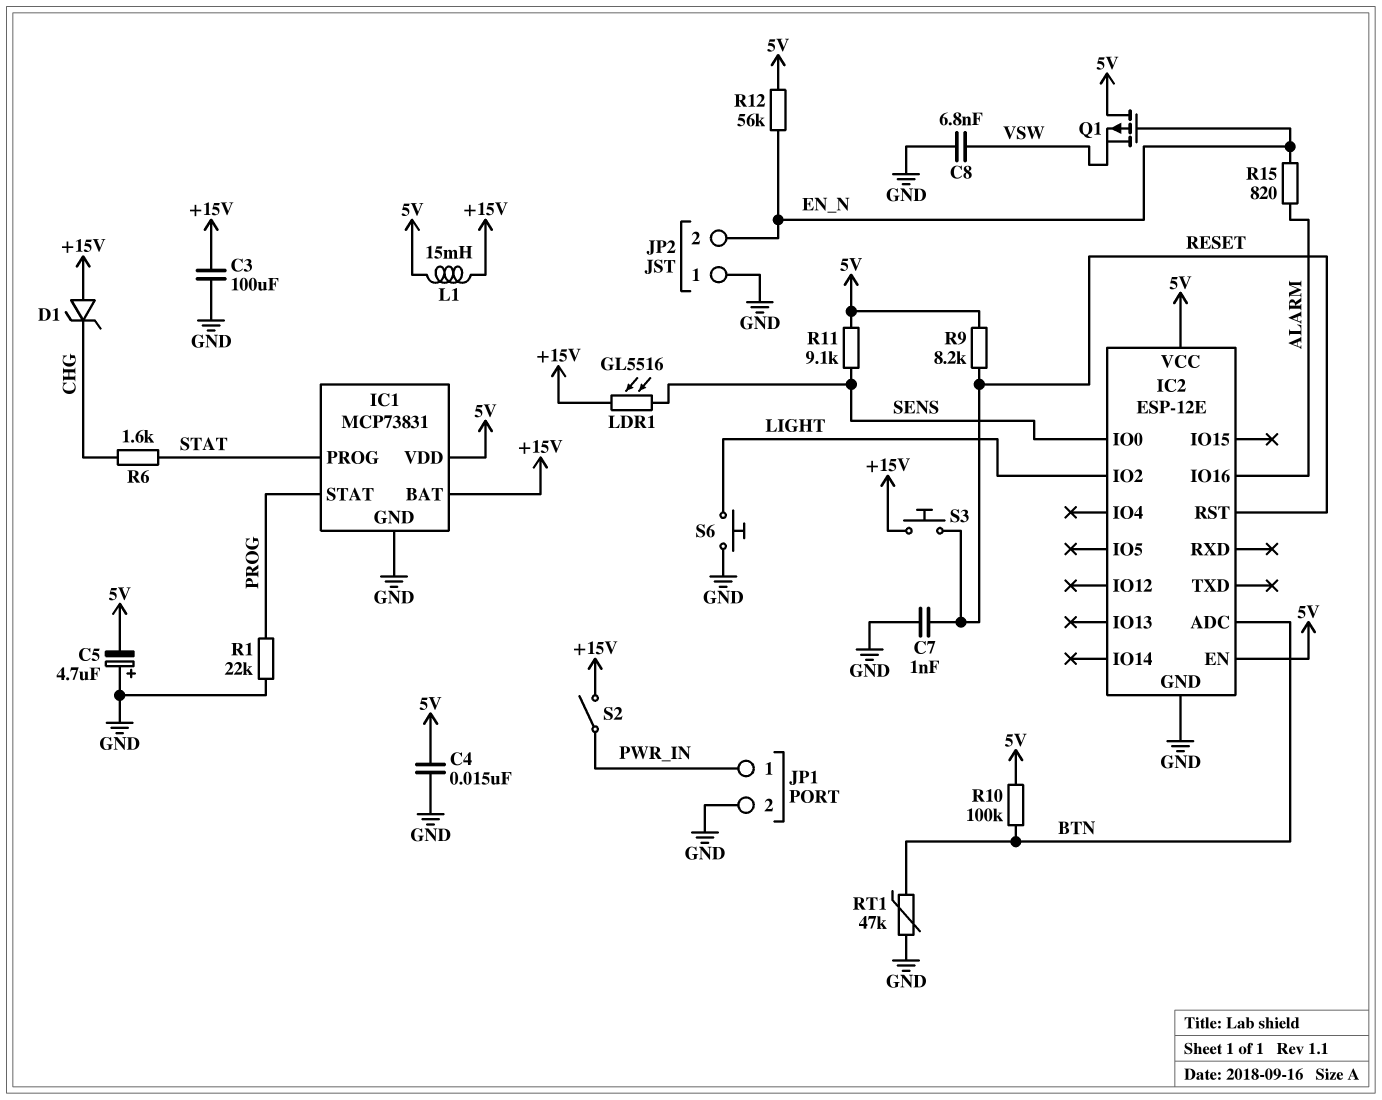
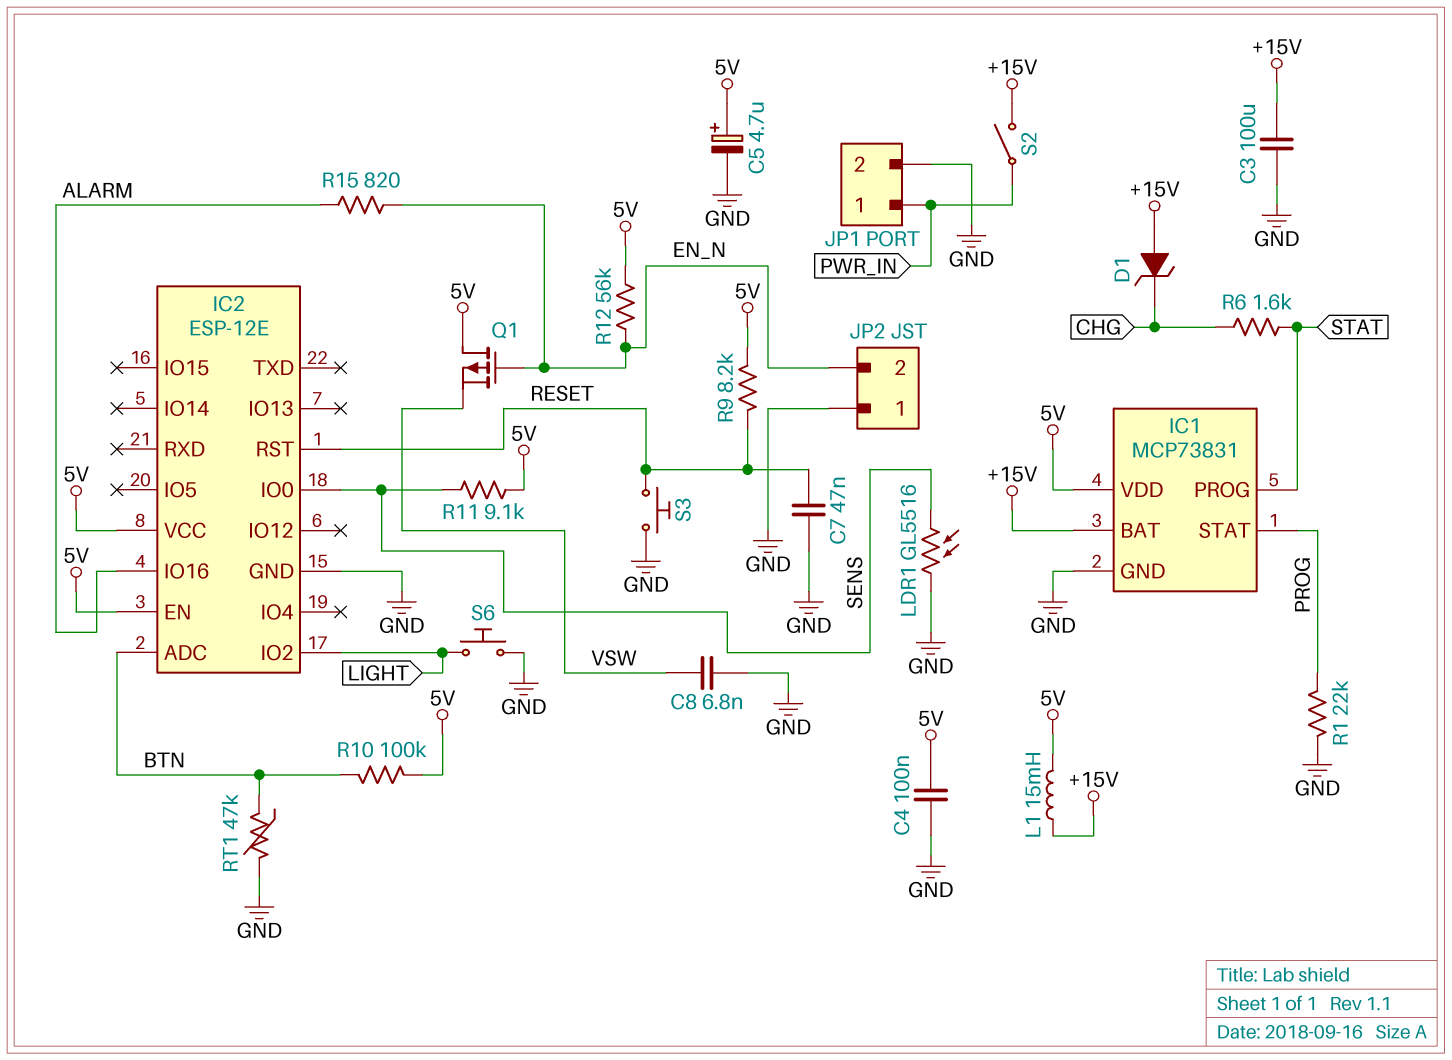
C4: 15nF (5V, GND) -> 100nF (5V, GND)
C5: 4.7uF (plus GND, minus 5V) -> 4.7uF (plus 5V, minus GND)
C7: 1nF (GND, RESET) -> 47nF (GND, RESET)
LDR1: GL5516 (+15V, SENS) -> GL5516 (GND, SENS)
S3: button (+15V, RESET) -> button (GND, RESET)

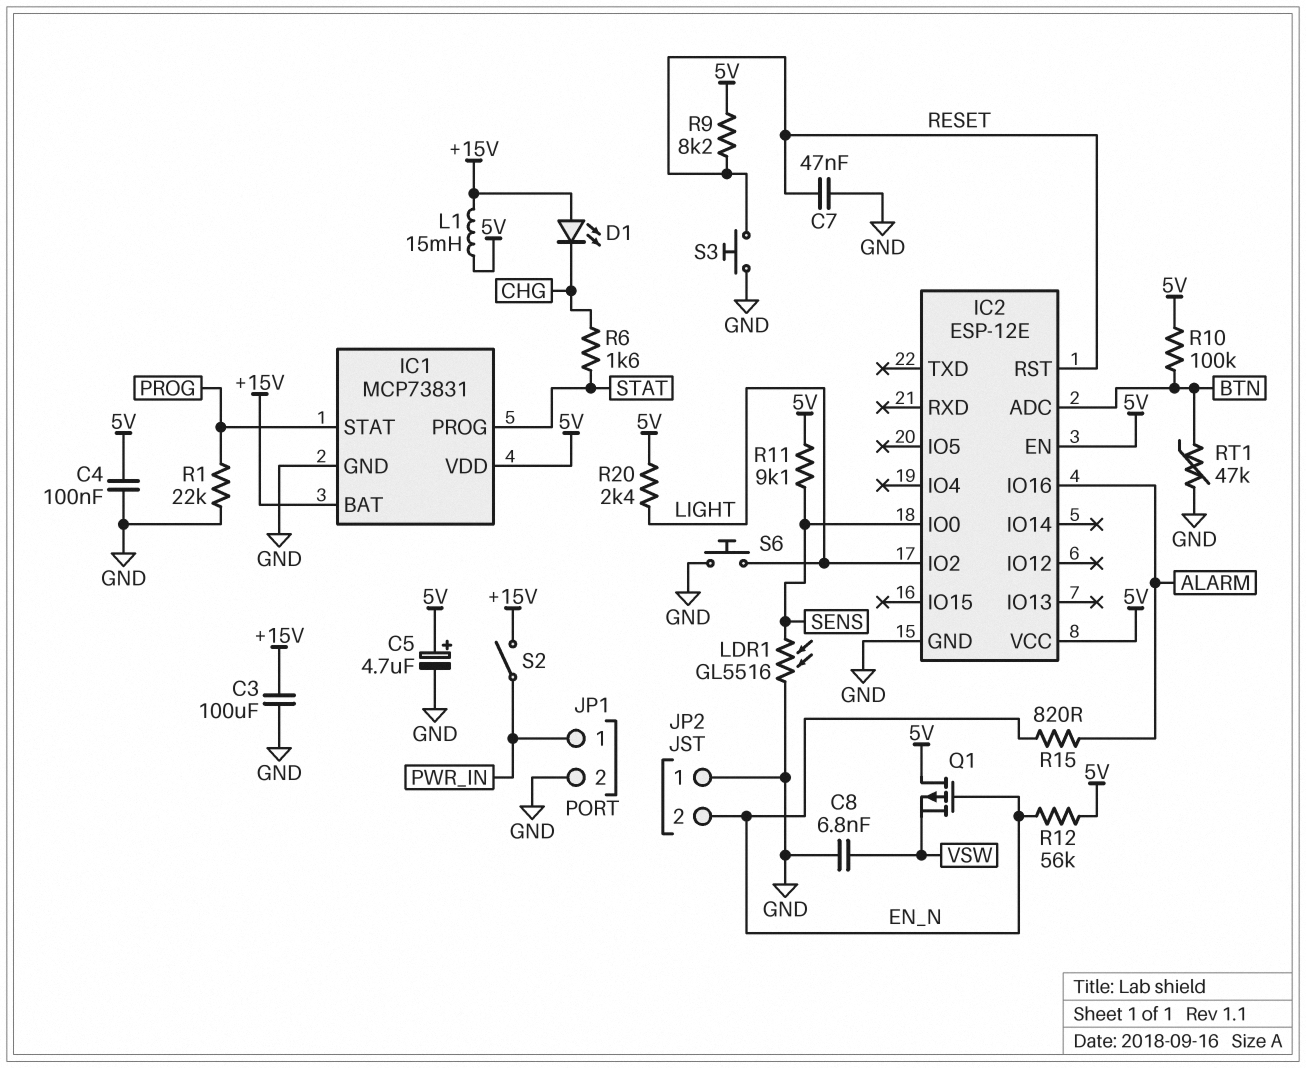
D1: zener (A +15V, K CHG) -> LED (A +15V, K CHG)
R20: none -> 2.4k (5V, LIGHT)

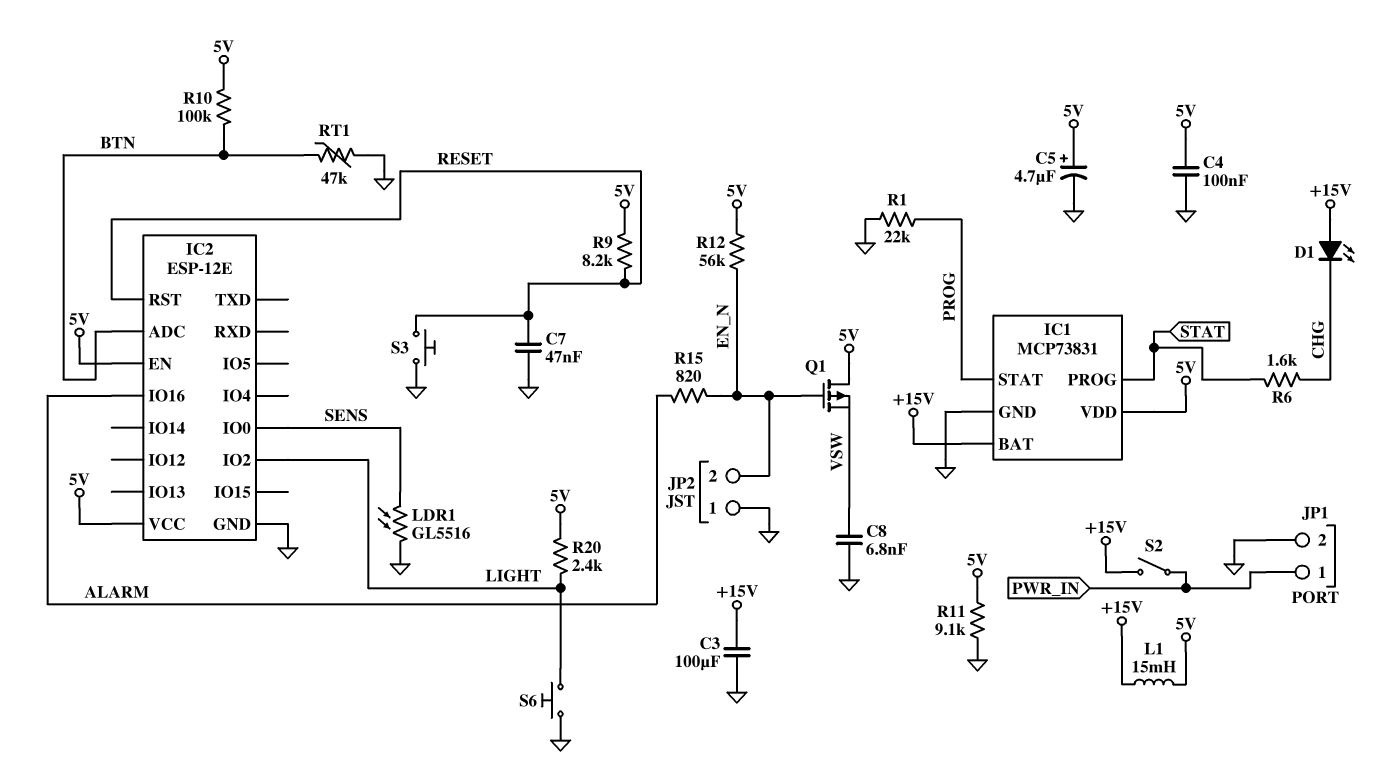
R11: 9.1k (5V, SENS) -> 9.1k (5V, GND)

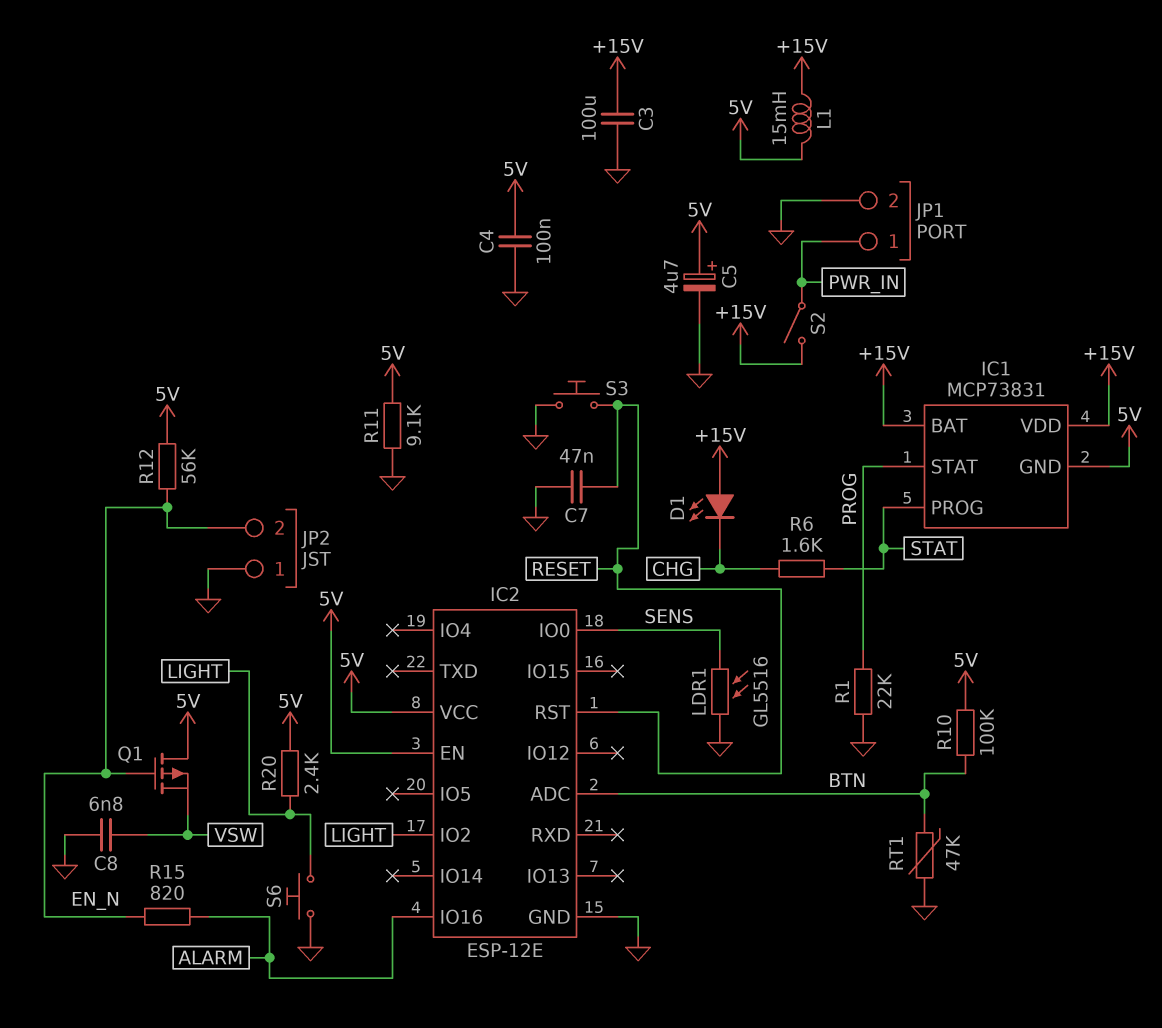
IC1 pin GND: GND -> 5V
IC1 pin VDD: 5V -> +15V
R9: 8.2k (5V, RESET) -> none

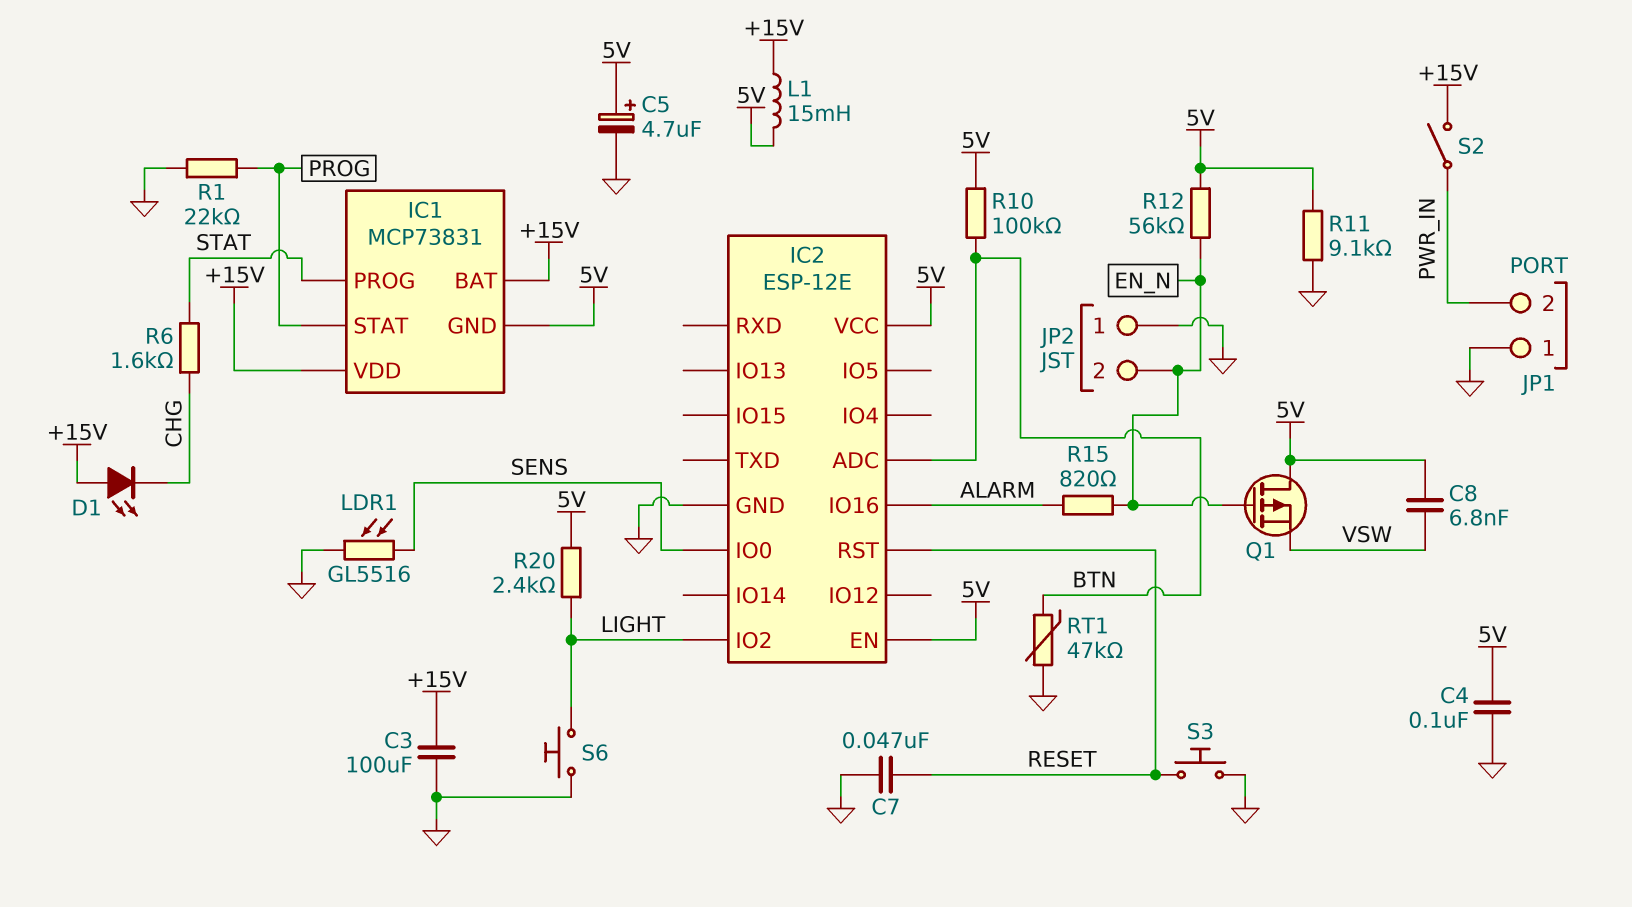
C8: 6.8nF (GND, VSW) -> 6.8nF (5V, VSW)
JP1 pin 1: PWR_IN -> GND
JP1 pin 2: GND -> PWR_IN

